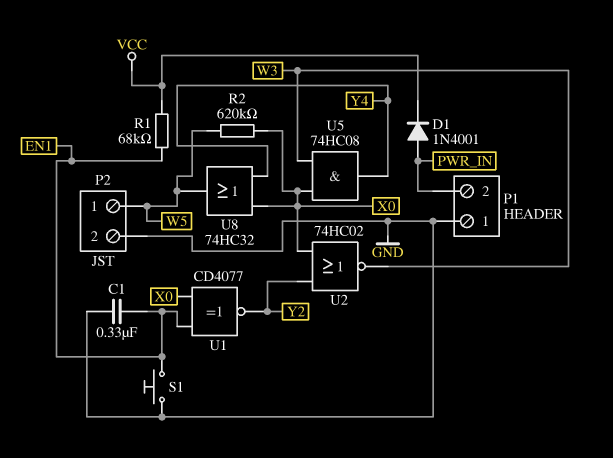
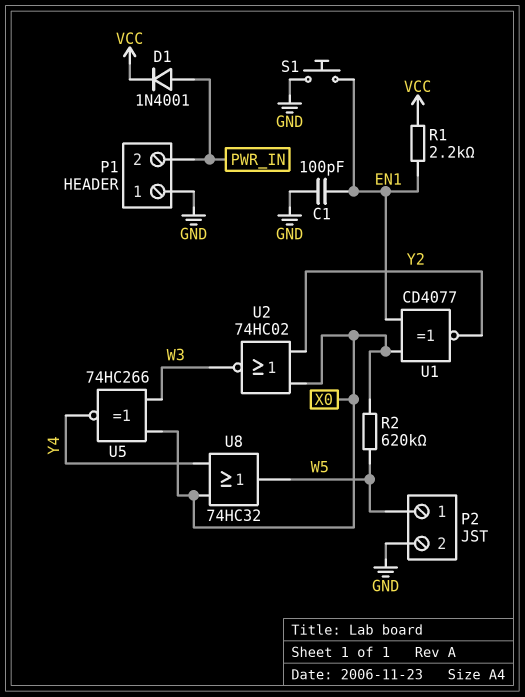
C1: 330nF (EN1, GND) -> 100pF (EN1, GND)
R1: 68k (EN1, VCC) -> 2.2k (EN1, VCC)
U5: AND 74HC08 (in W3, in X0, out Y4) -> XNOR 74HC266 (in W3, in X0, out Y4)

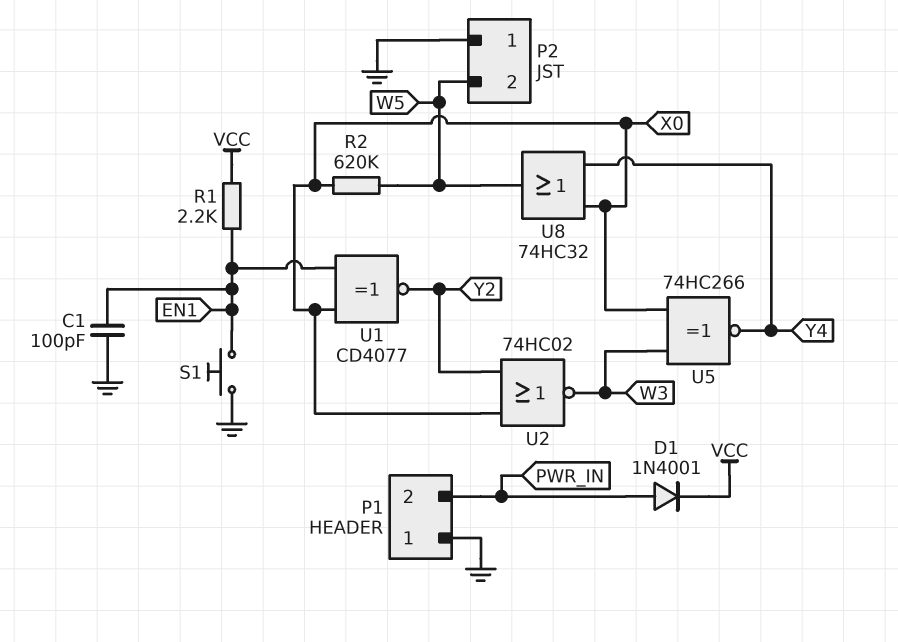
P2 pin 1: W5 -> GND
P2 pin 2: GND -> W5

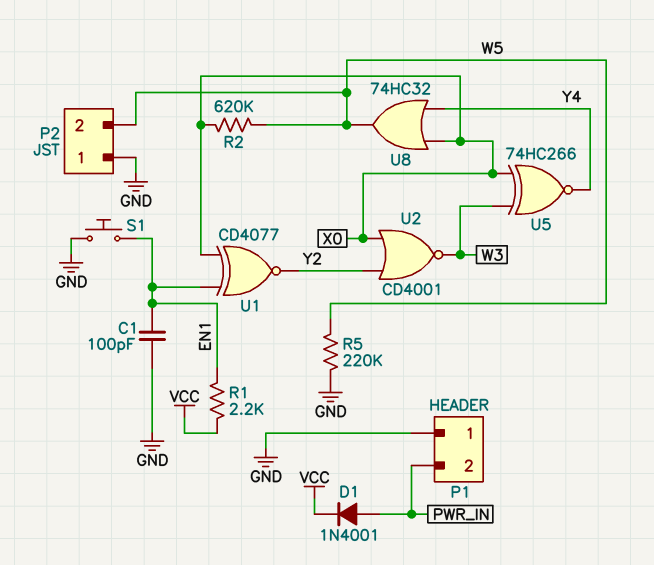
R5: none -> 220k (GND, W5)
U2: NOR 74HC02 (in X0, in Y2, out W3) -> NOR CD4001 (in X0, in Y2, out W3)

